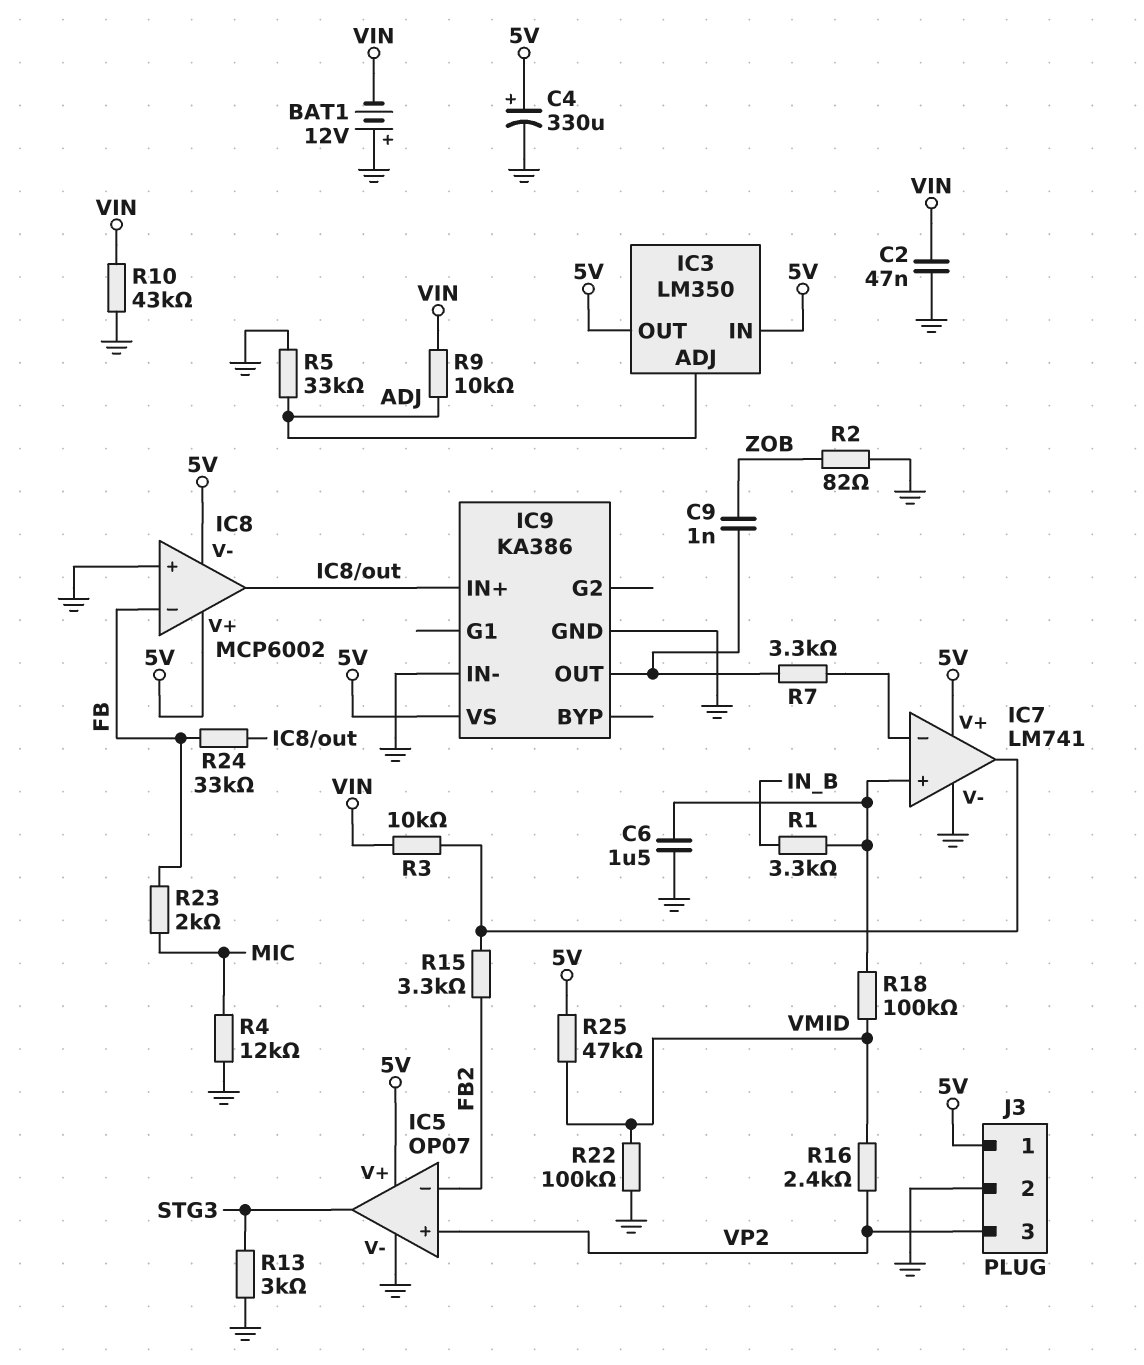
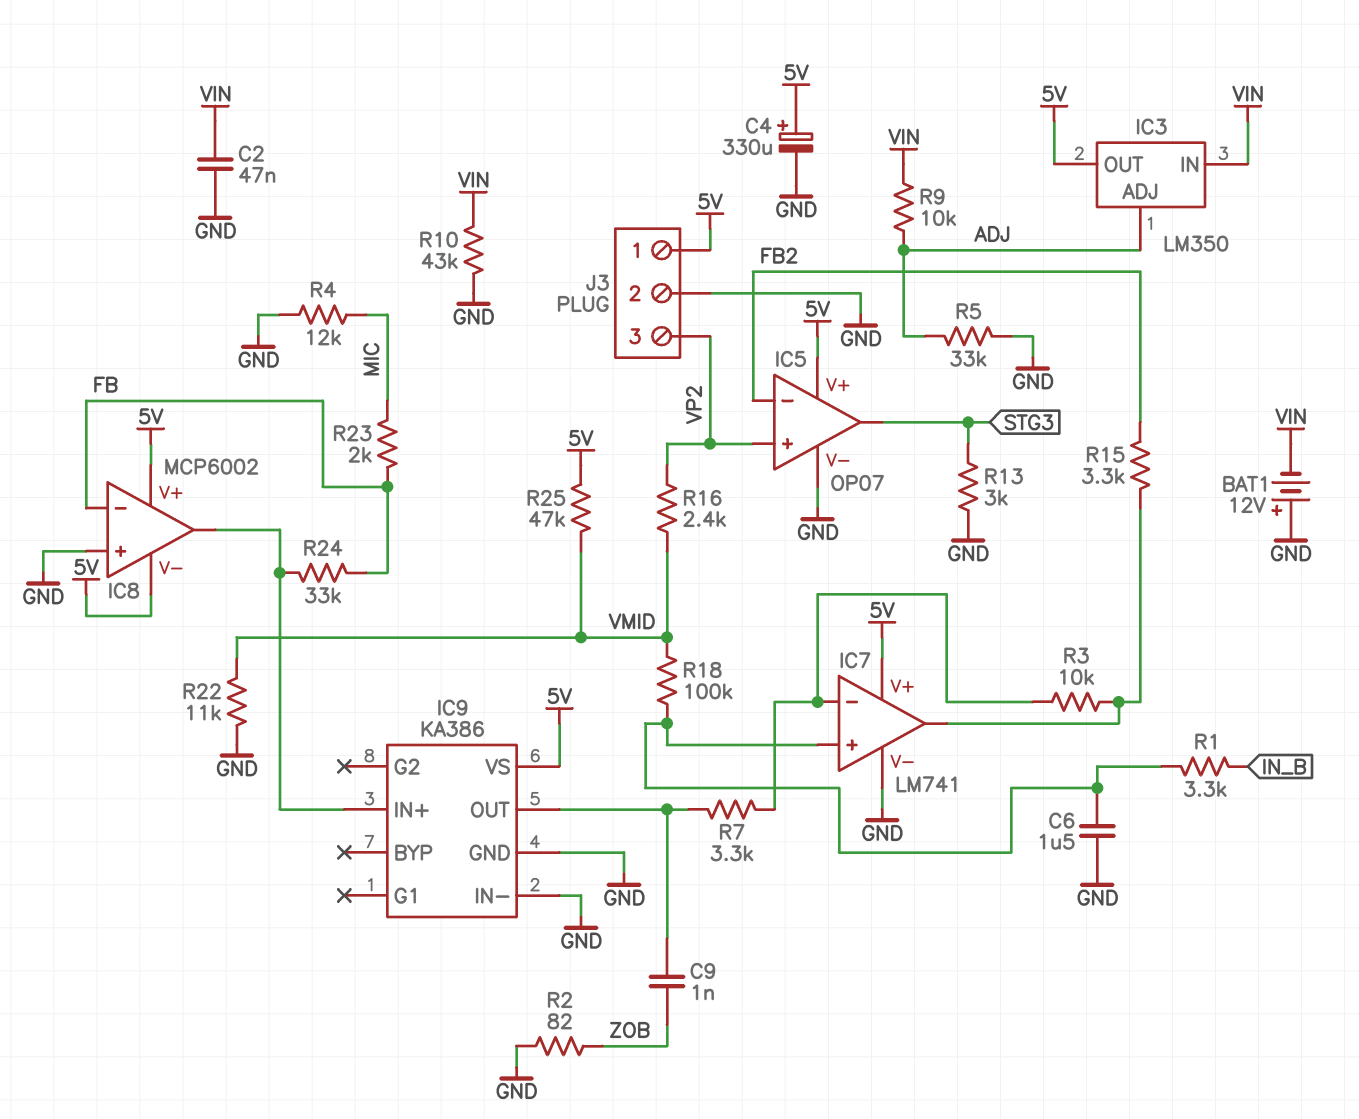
IC3 pin IN: 5V -> VIN
R3: 10k (IC7/out, VIN) -> 10k (IC7/in-, IC7/out)
R22: 100k (GND, VMID) -> 11k (GND, VMID)

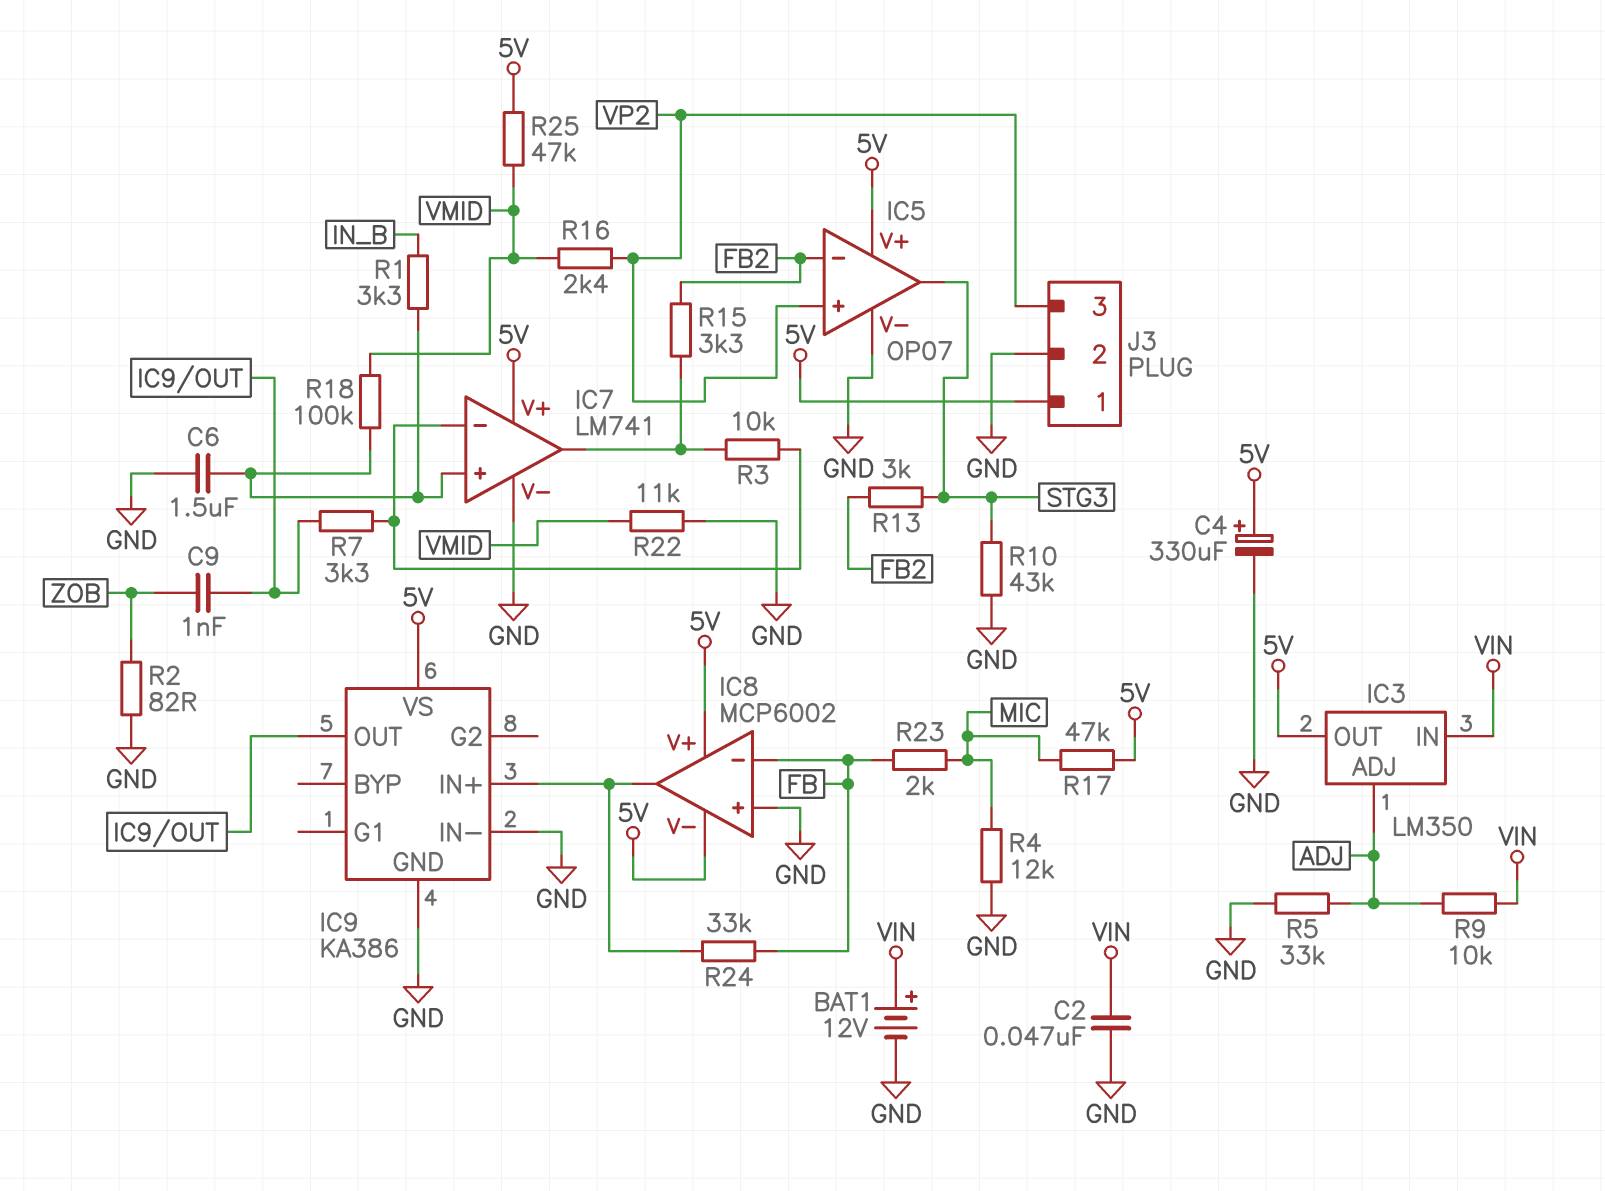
BAT1: 12V (plus GND, minus VIN) -> 12V (plus VIN, minus GND)
R10: 43k (GND, VIN) -> 43k (GND, STG3)
R13: 3k (GND, STG3) -> 3k (FB2, STG3)
R17: none -> 47k (5V, MIC)

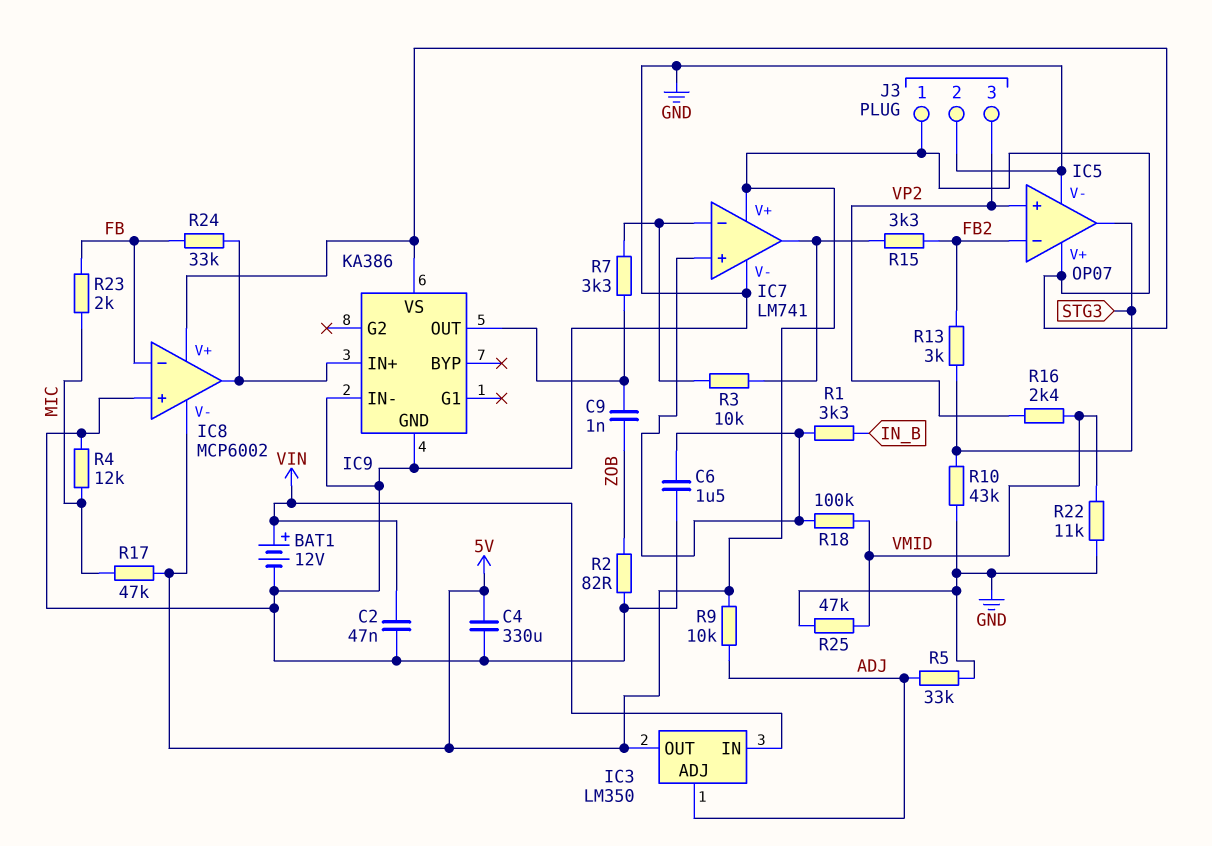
C4: 330uF (plus 5V, minus GND) -> 330uF (5V, GND)
R9: 10k (ADJ, VIN) -> 10k (5V, ADJ)
R25: 47k (5V, VMID) -> 47k (GND, VMID)

